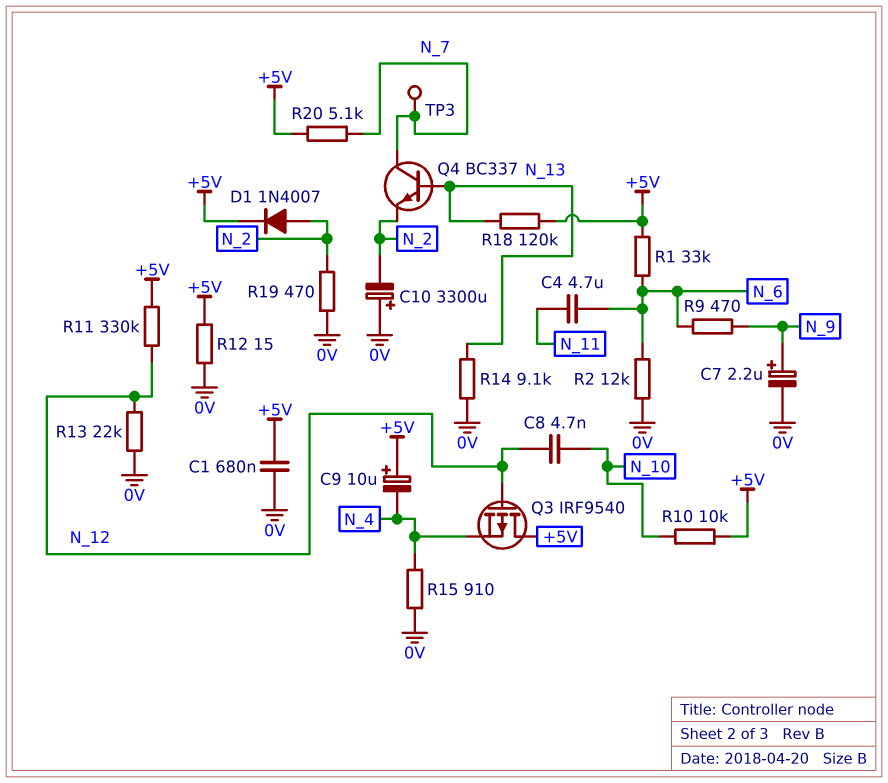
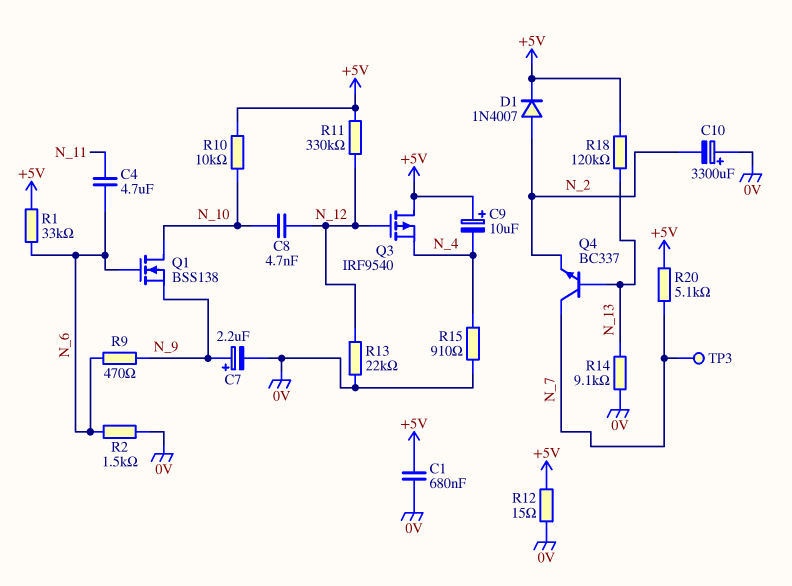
Q1: none -> NMOS BSS138 (G N_6, D N_10, S N_9)
R2: 12k (0V, N_6) -> 1.5k (0V, N_6)
R19: 470 (0V, N_2) -> none

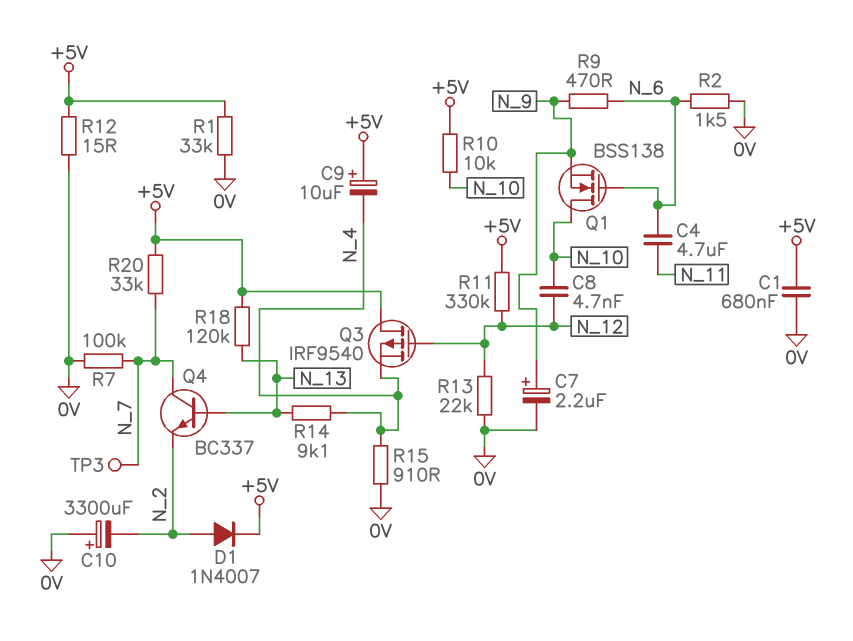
R1: 33k (+5V, N_6) -> 33k (+5V, 0V)
R7: none -> 100k (0V, N_7)
R14: 9.1k (0V, N_13) -> 9.1k (N_4, N_13)
R20: 5.1k (+5V, N_7) -> 33k (+5V, N_7)

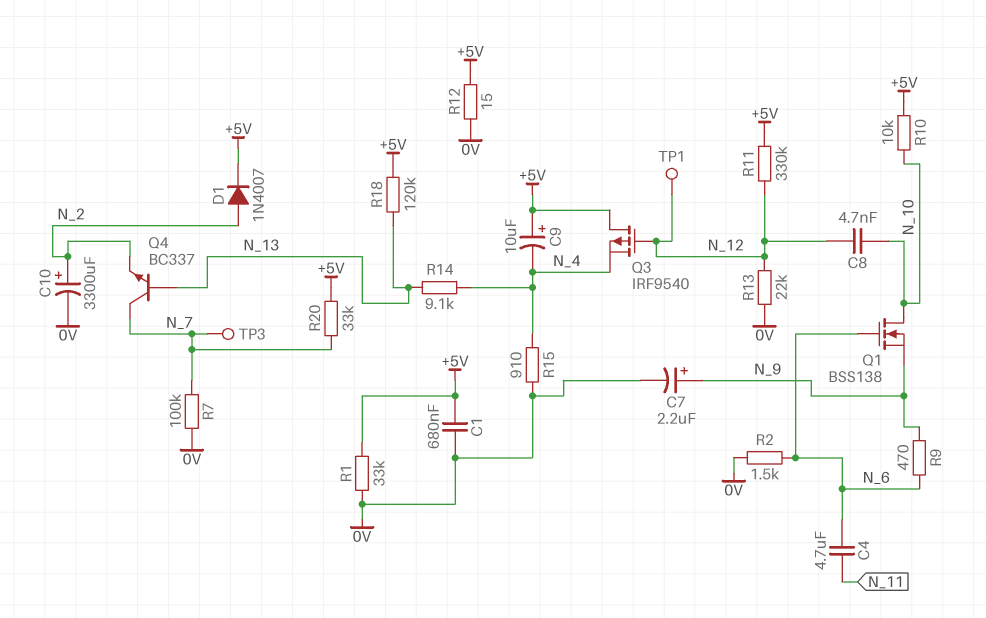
C10: 3300uF (plus 0V, minus N_2) -> 3300uF (plus N_2, minus 0V)
TP1: none -> test point (N_12)

